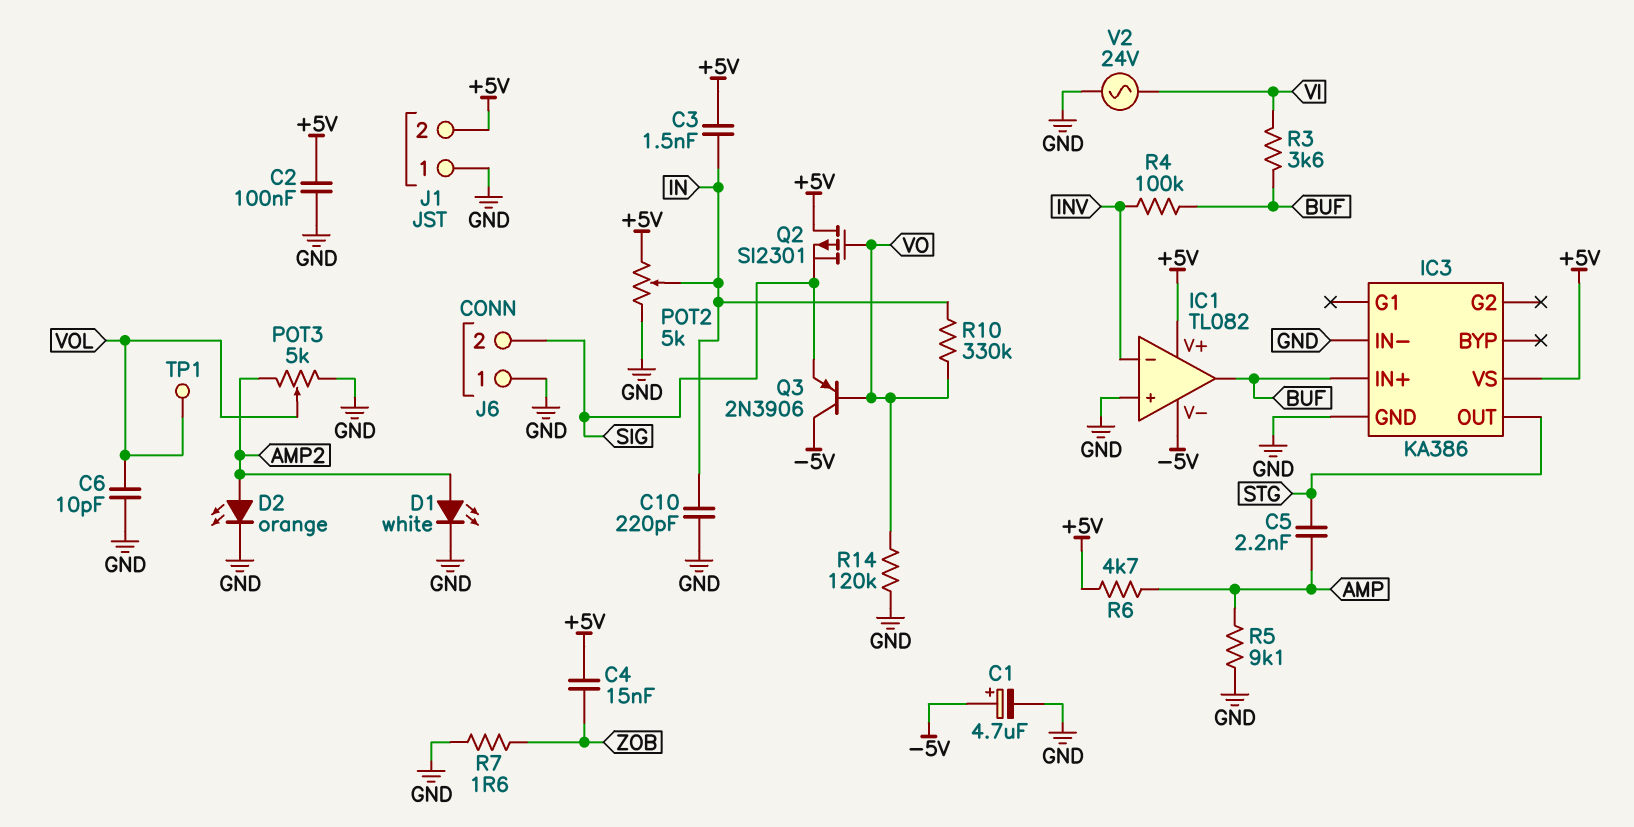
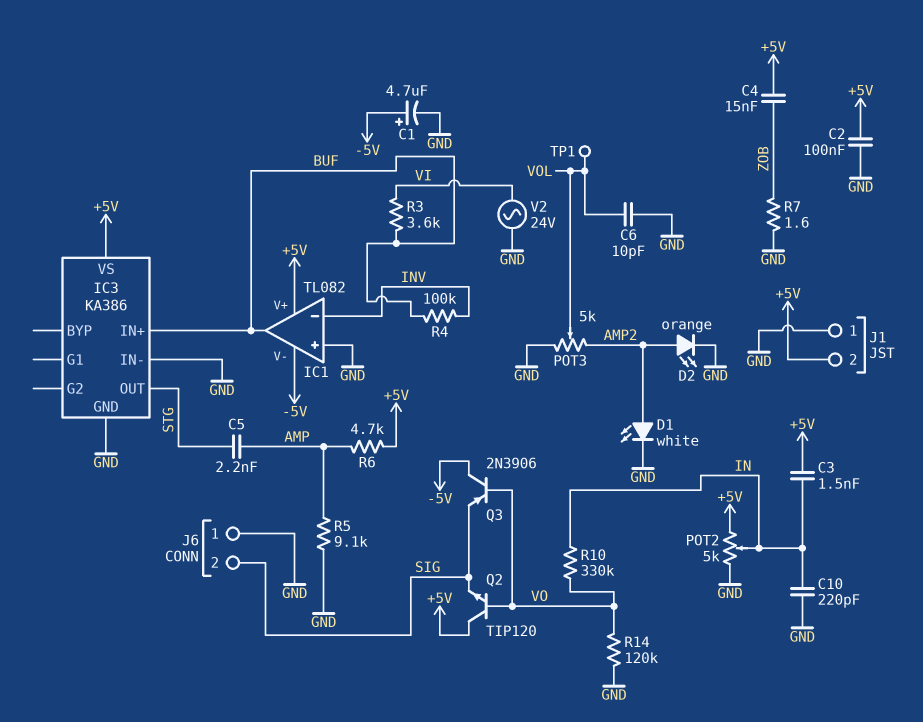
Q2: PMOS SI2301 (G VO, D +5V, S SIG) -> NPN TIP120 (B VO, C +5V, E SIG)

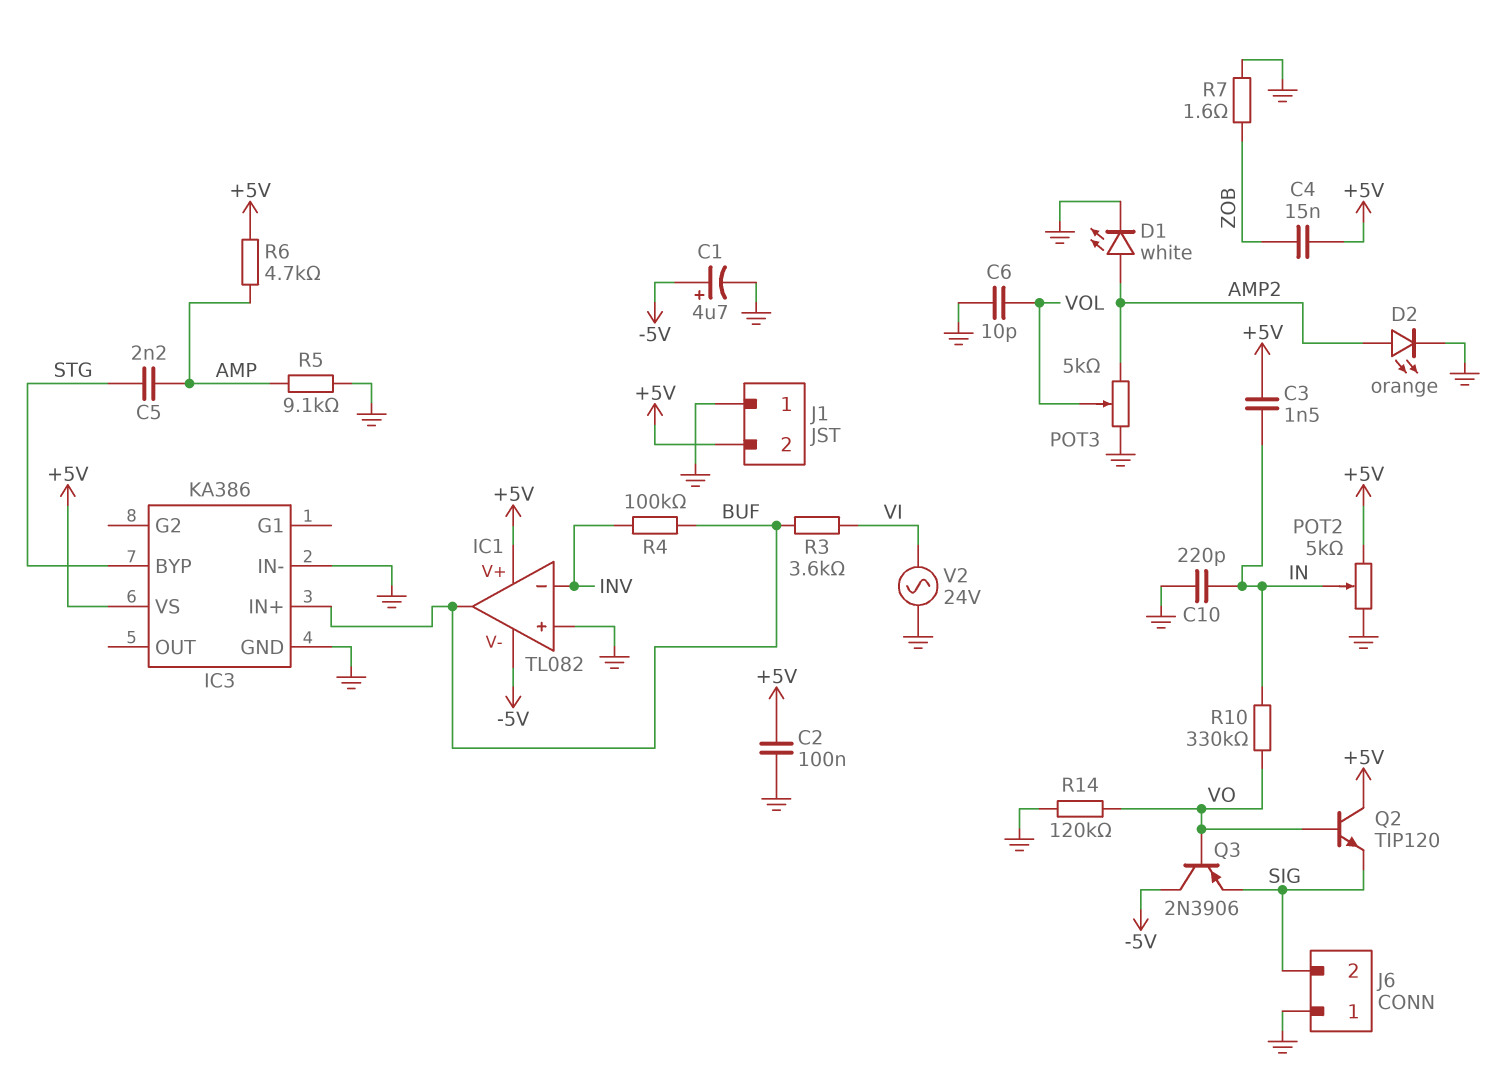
IC3 pin BYP: none -> STG
IC3 pin OUT: STG -> none
TP1: test point (VOL) -> none

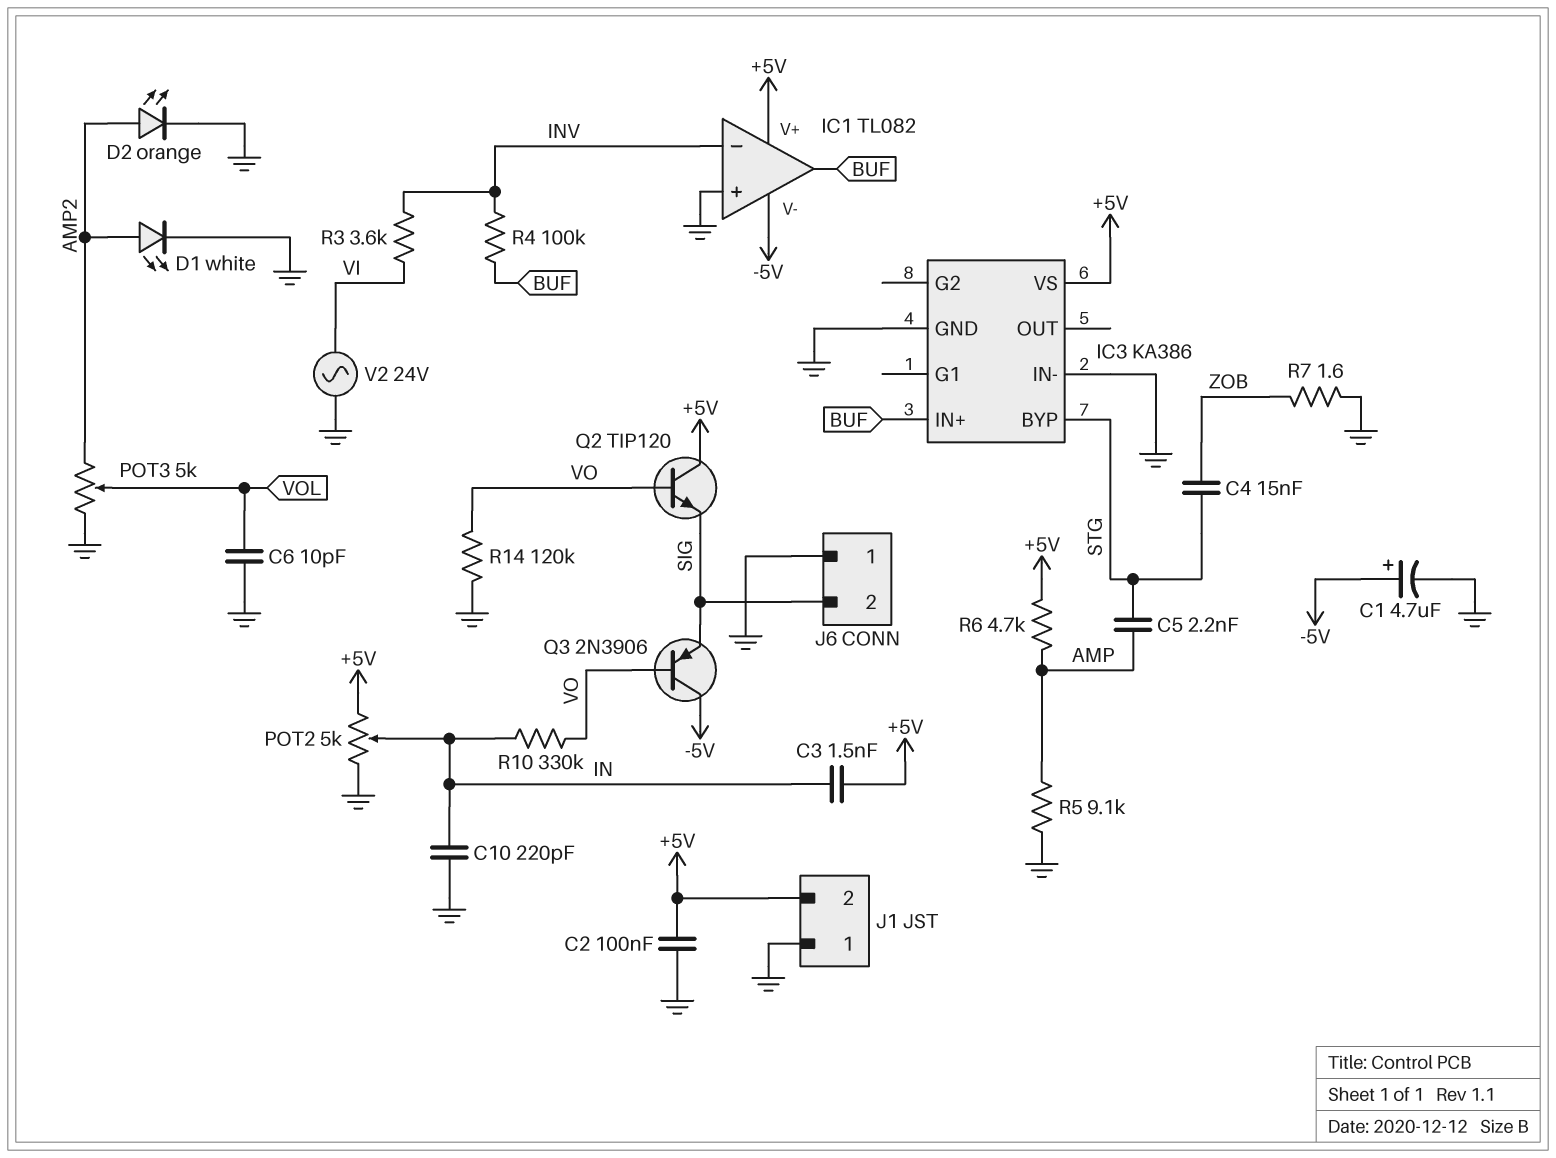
C4: 15nF (+5V, ZOB) -> 15nF (STG, ZOB)
R3: 3.6k (BUF, VI) -> 3.6k (INV, VI)

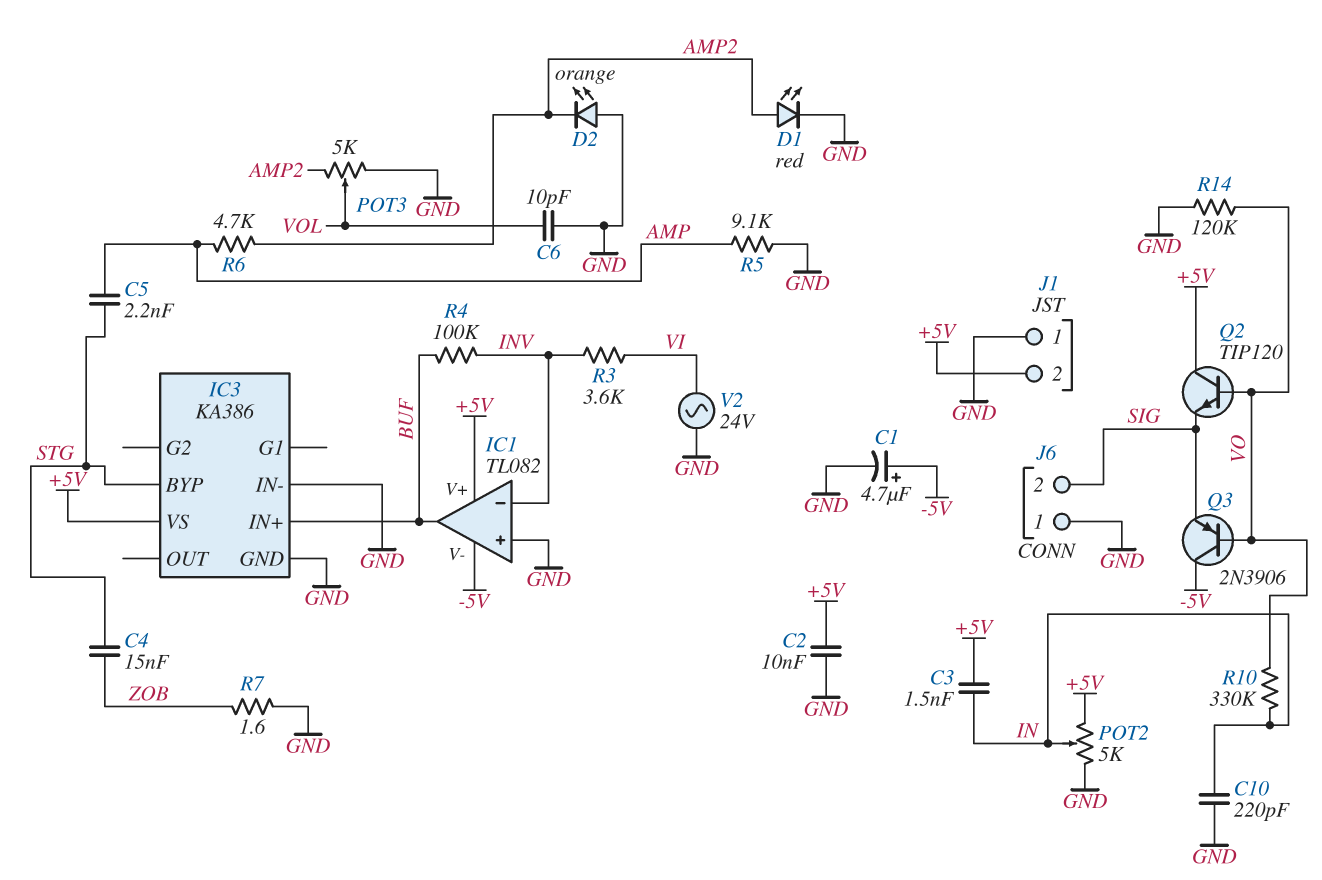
C2: 100nF (+5V, GND) -> 10nF (+5V, GND)
D1: LED white (A AMP2, K GND) -> LED red (A AMP2, K GND)
D2: LED orange (A AMP2, K GND) -> LED orange (A GND, K AMP2)
R6: 4.7k (+5V, AMP) -> 4.7k (AMP, AMP2)

